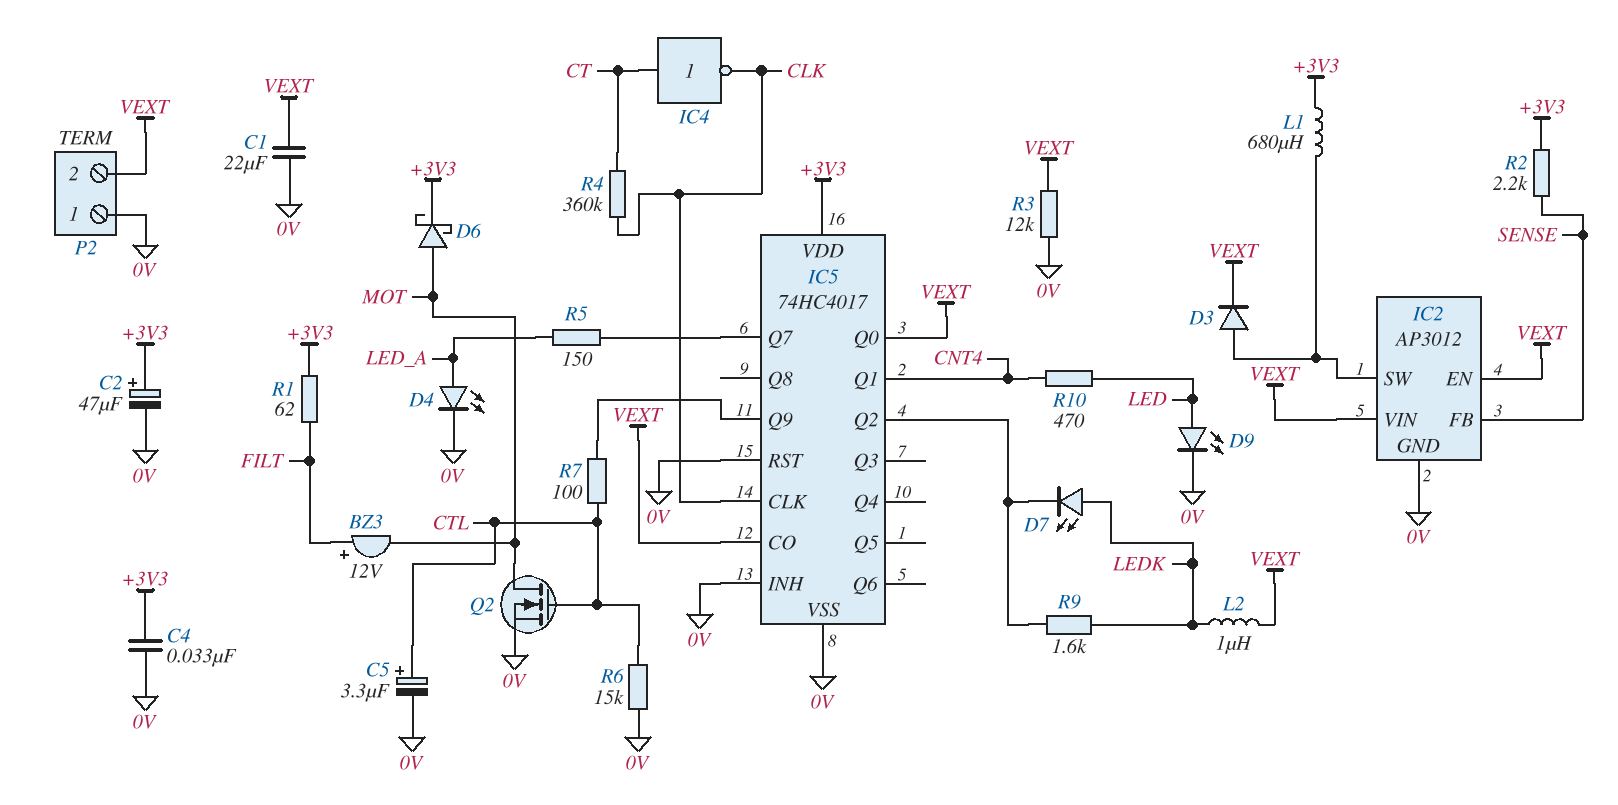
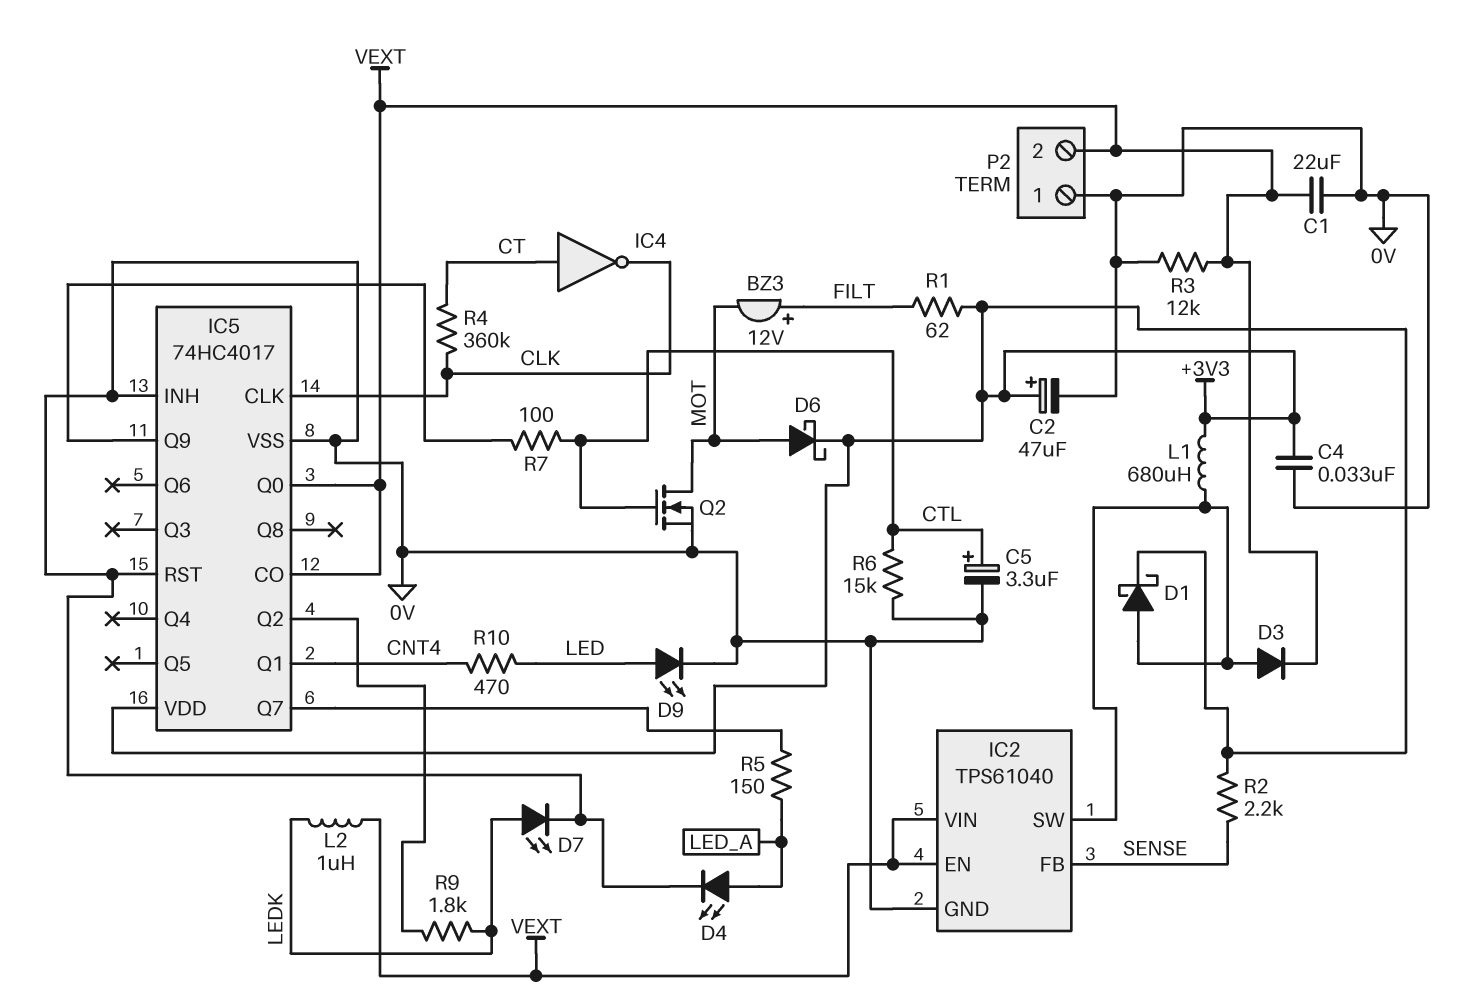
D1: none -> schottky (A IC2/SW, K +3V3)
D7: LED (A LEDK, K IC5/Q2) -> LED (A LEDK, K 0V)
IC2: AP3012 -> TPS61040
R9: 1.6k (IC5/Q2, LEDK) -> 1.8k (IC5/Q2, LEDK)

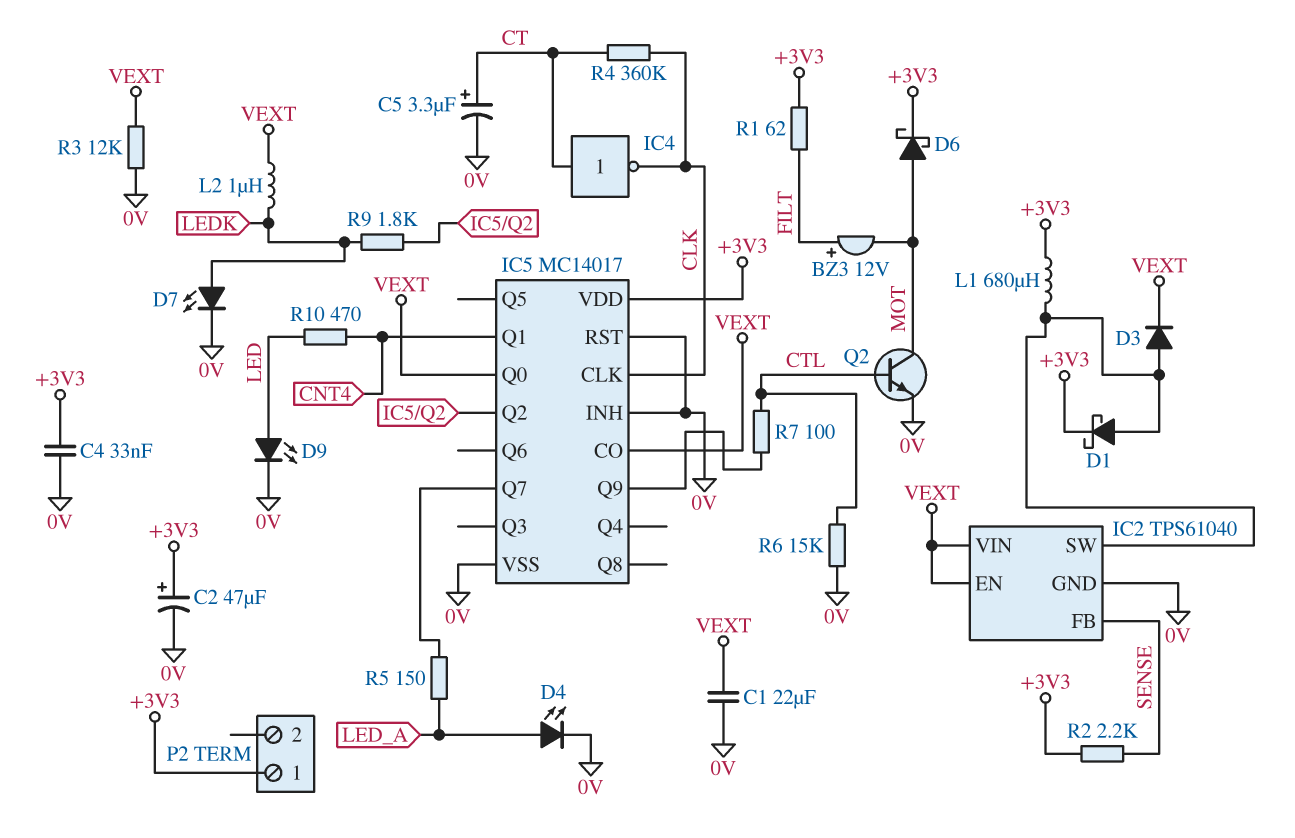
C5: 3.3uF (plus CTL, minus 0V) -> 3.3uF (plus CT, minus 0V)
IC5: 74HC4017 -> MC14017
P2 pin 1: 0V -> +3V3
P2 pin 2: VEXT -> none
Q2: NMOS (G CTL, D MOT, S 0V) -> NPN (B CTL, C MOT, E 0V)

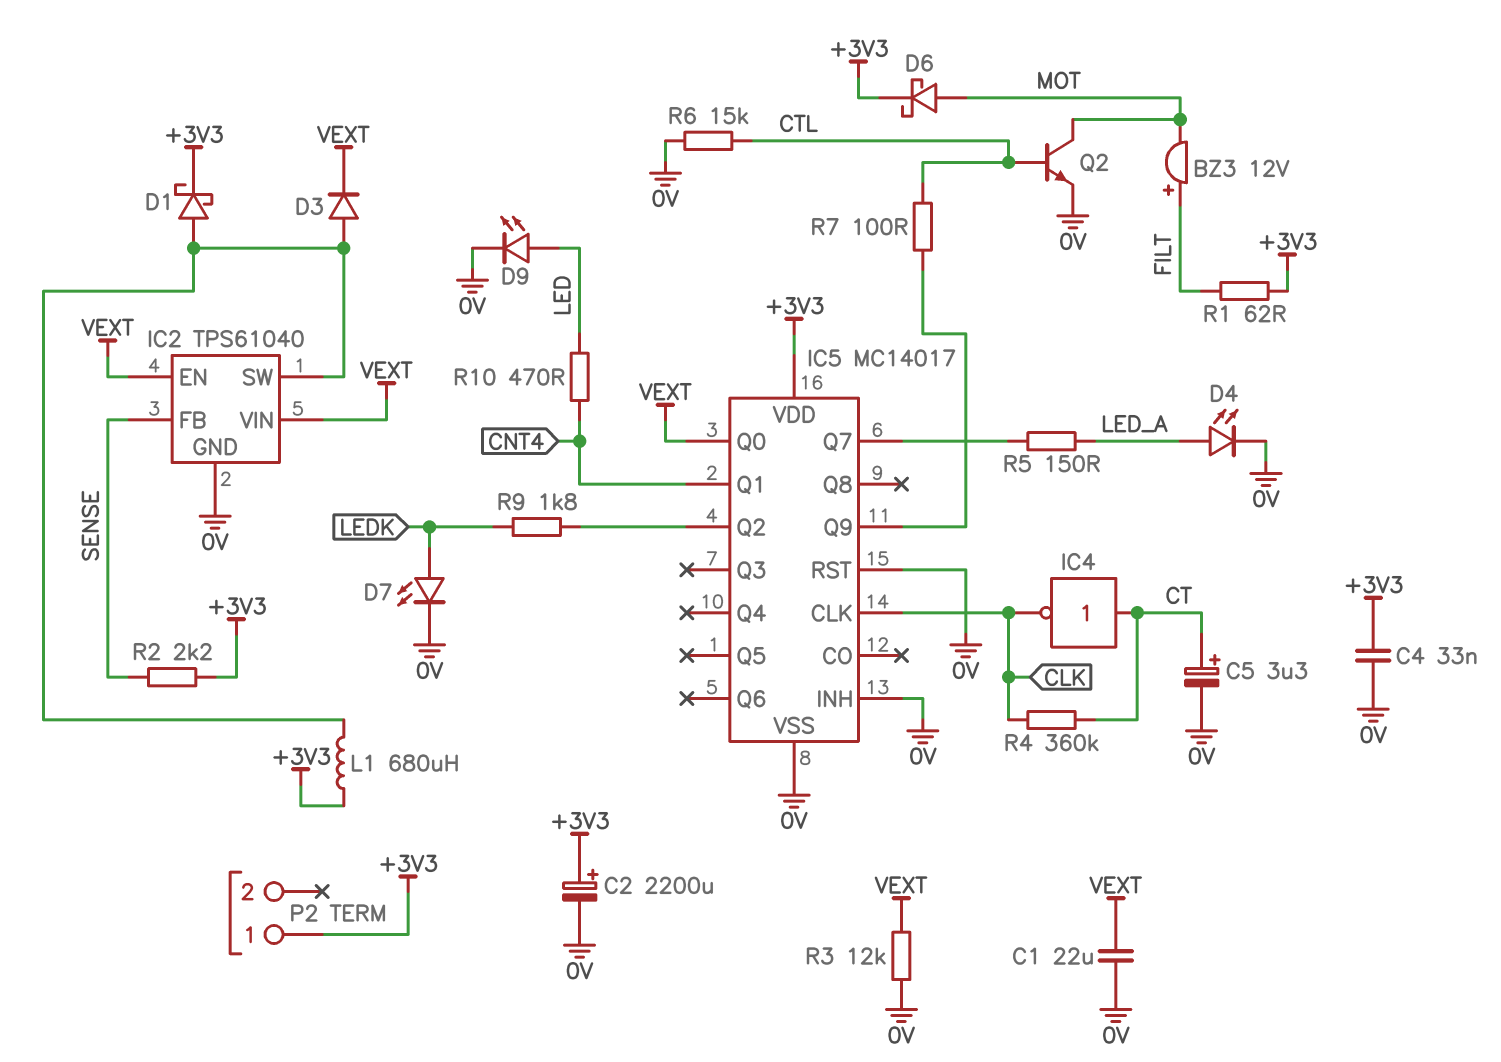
C2: 47uF (plus +3V3, minus 0V) -> 2200uF (plus +3V3, minus 0V)
IC5 pin CO: VEXT -> none
L2: 1uH (LEDK, VEXT) -> none

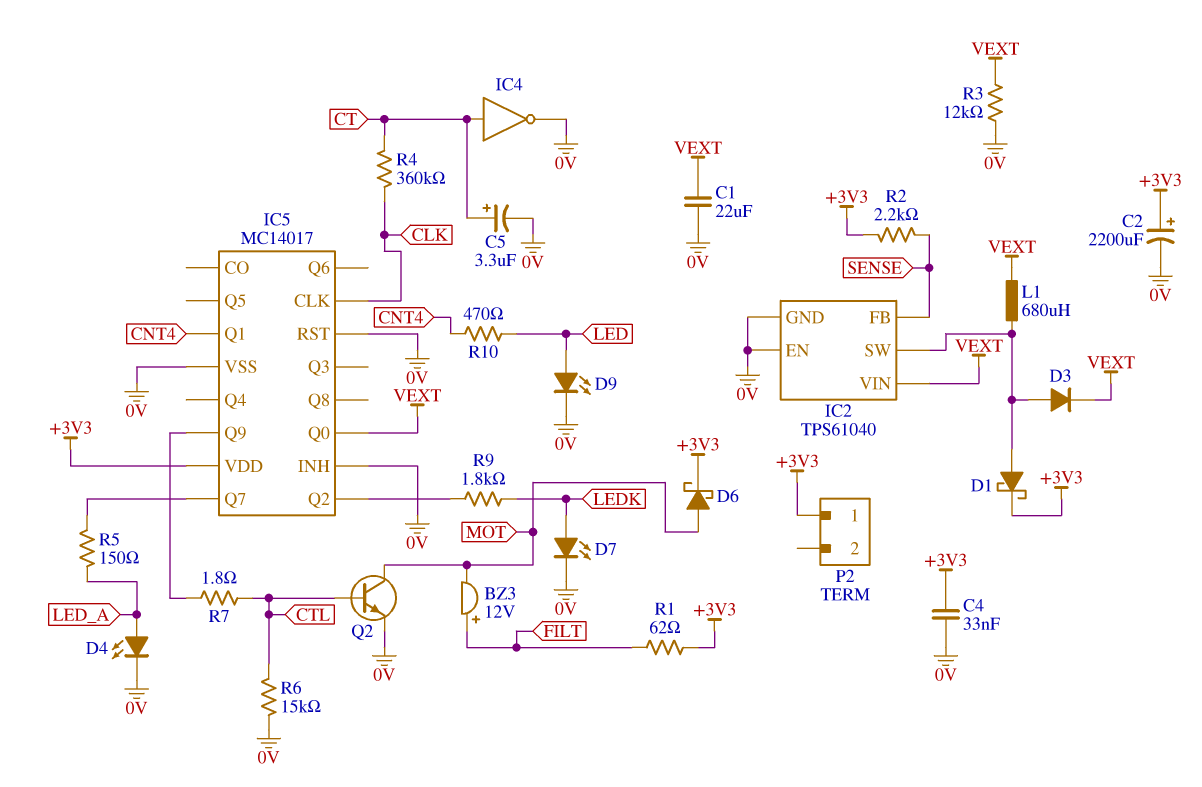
IC2 pin EN: VEXT -> 0V
IC4: NOT (in CT, out CLK) -> NOT (in CT, out 0V)
L1: 680uH (+3V3, IC2/SW) -> 680uH (IC2/SW, VEXT)
R7: 100 (CTL, IC5/Q9) -> 1.8 (CTL, IC5/Q9)

